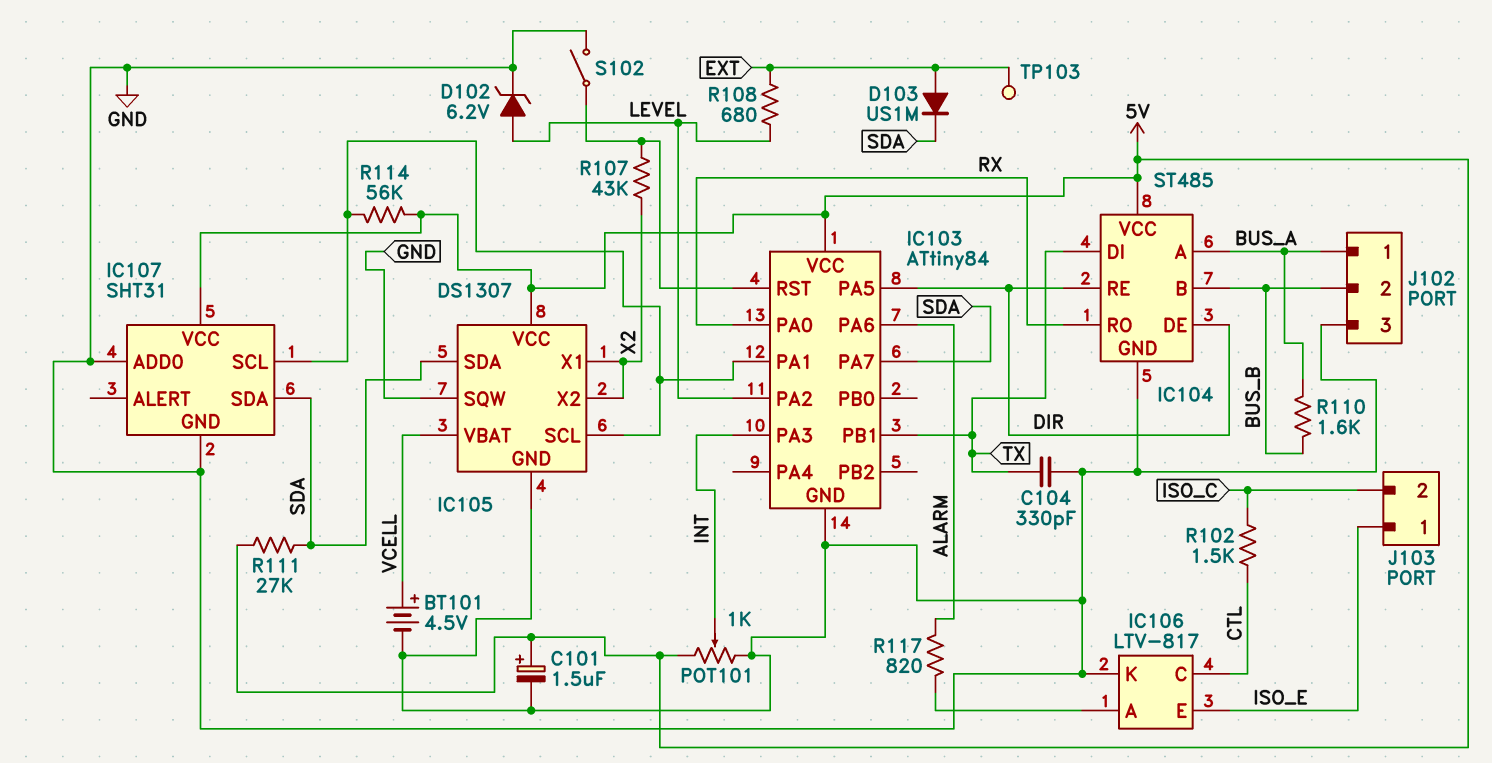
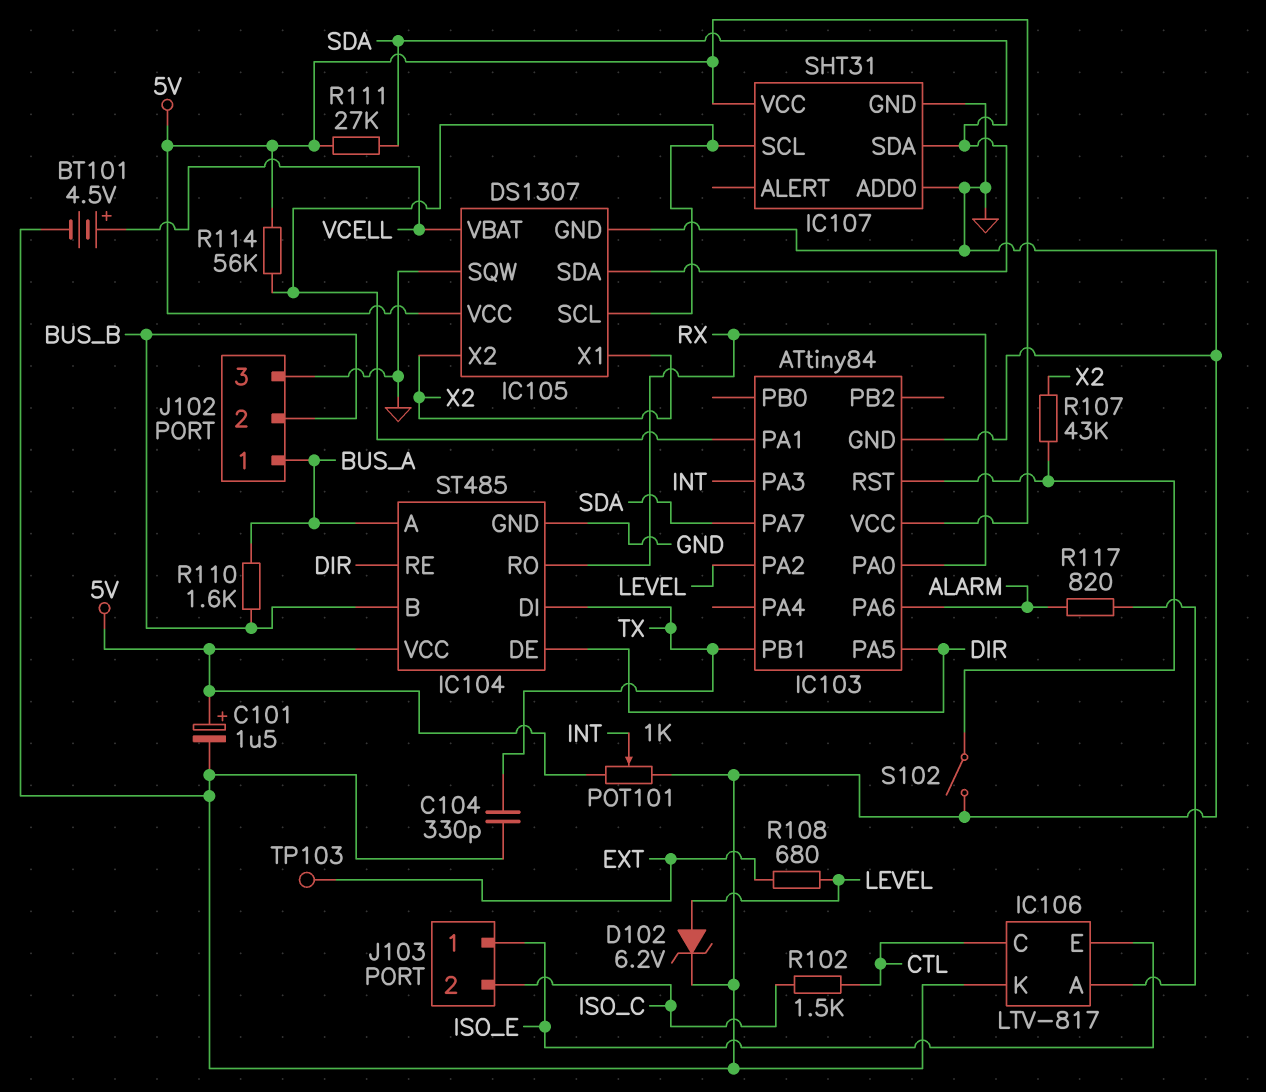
D103: diode US1M (A EXT, K SDA) -> none

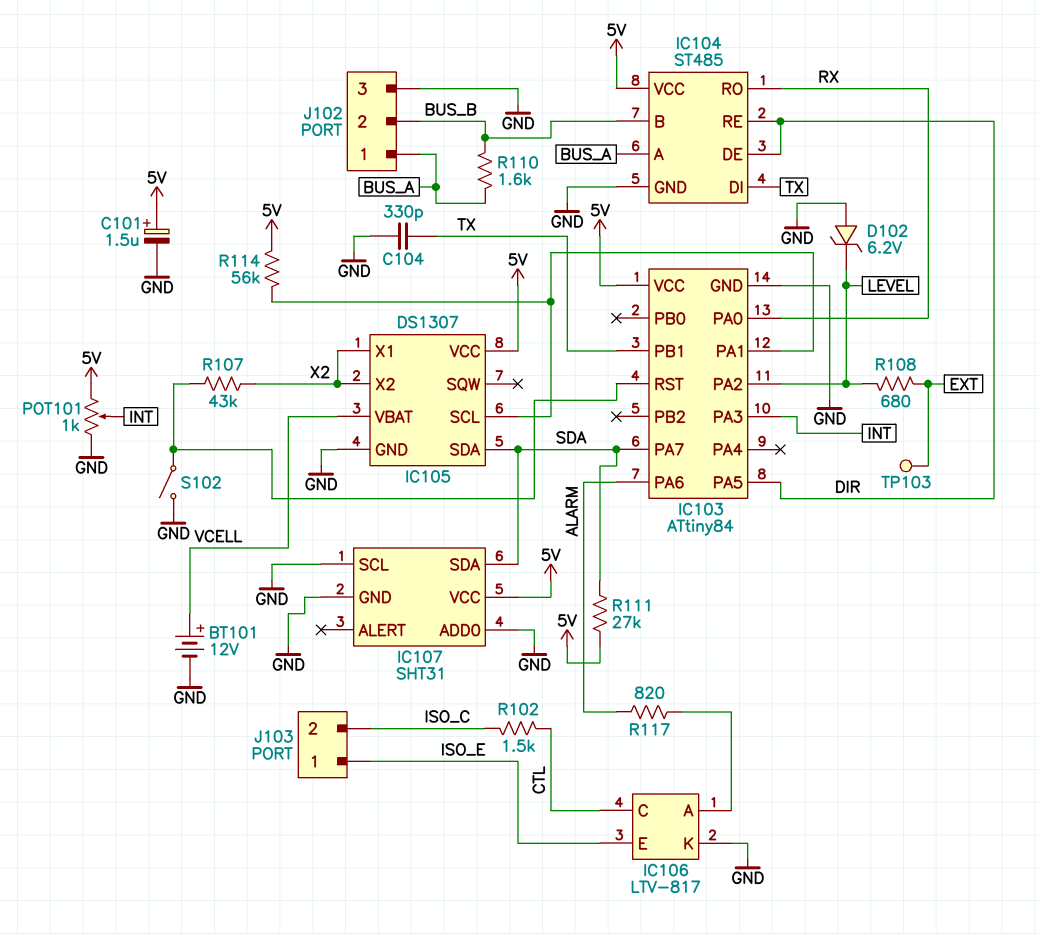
BT101: 4.5V (plus VCELL, minus GND) -> 12V (plus VCELL, minus GND)
D102: zener 6.2V (A LEVEL, K GND) -> zener 6.2V (A GND, K LEVEL)
IC105 pin SQW: GND -> none
IC107 pin SCL: IC103/PA1 -> GND

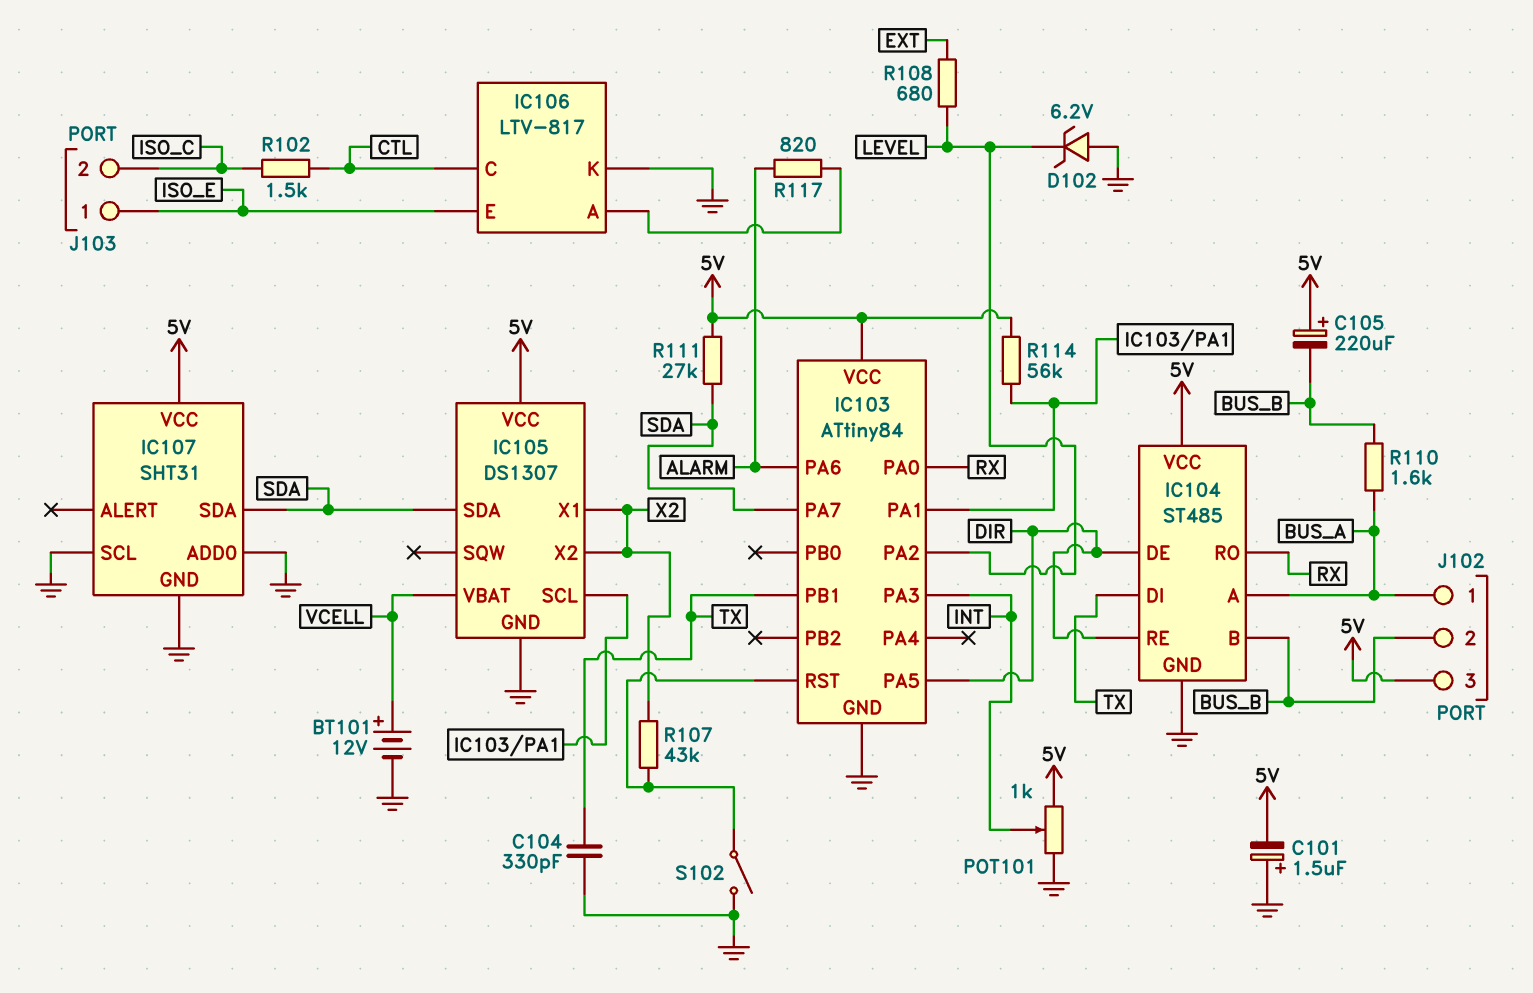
C101: 1.5uF (plus 5V, minus GND) -> 1.5uF (plus GND, minus 5V)
C105: none -> 220uF (plus 5V, minus BUS_B)
J102 pin 3: GND -> 5V
TP103: test point (EXT) -> none

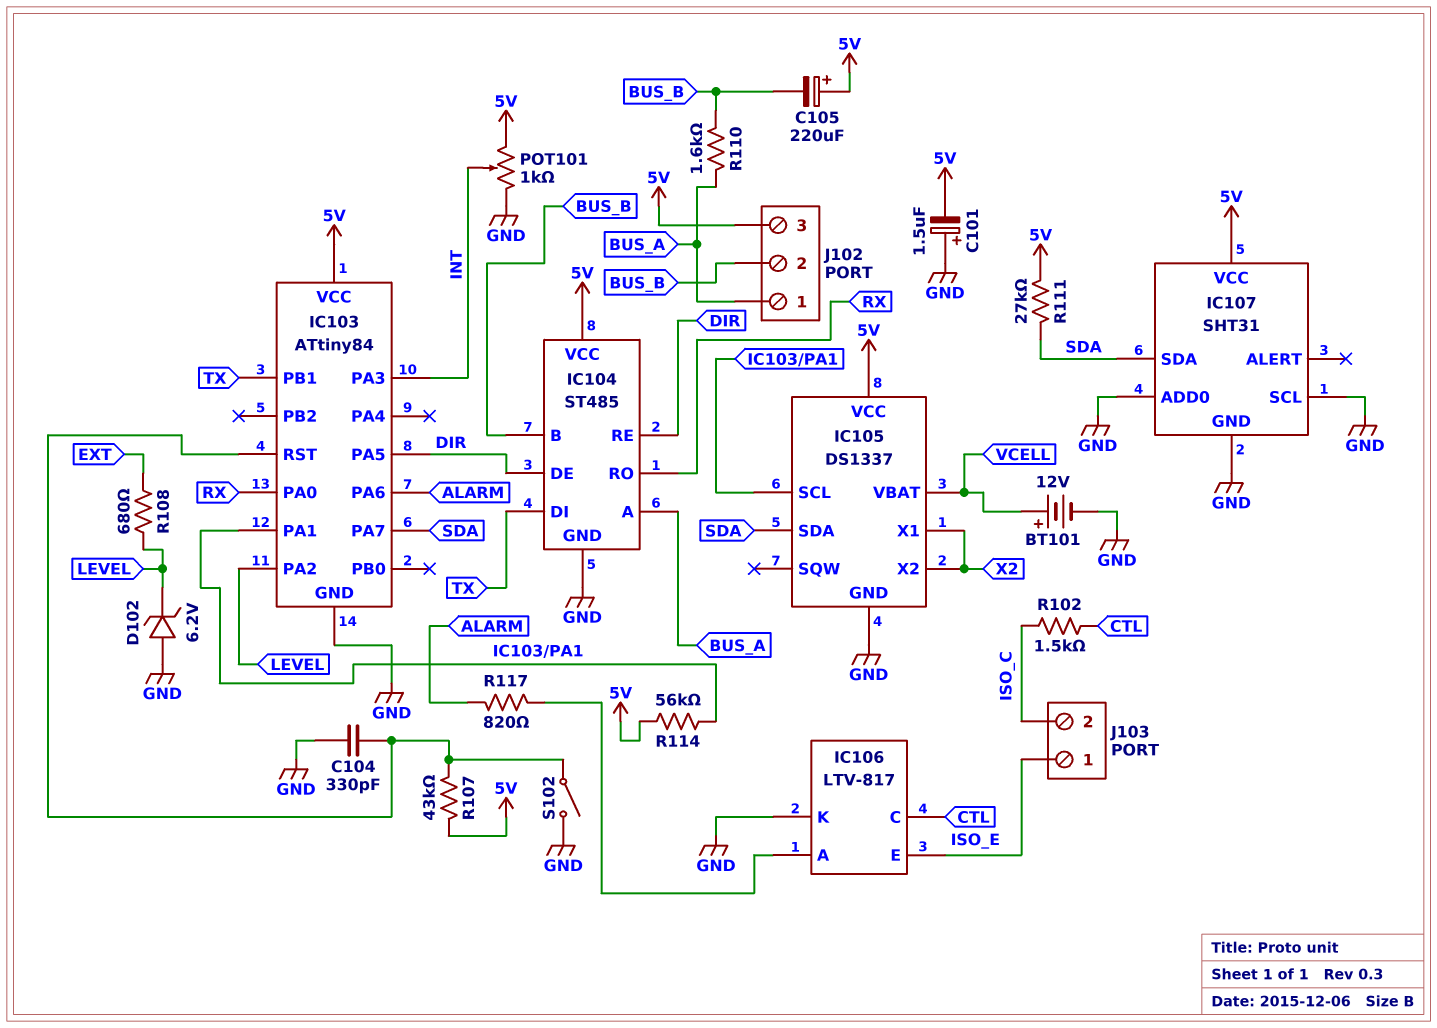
C104: 330pF (GND, TX) -> 330pF (GND, IC103/RST)
IC105: DS1307 -> DS1337
R107: 43k (IC103/RST, X2) -> 43k (5V, IC103/RST)

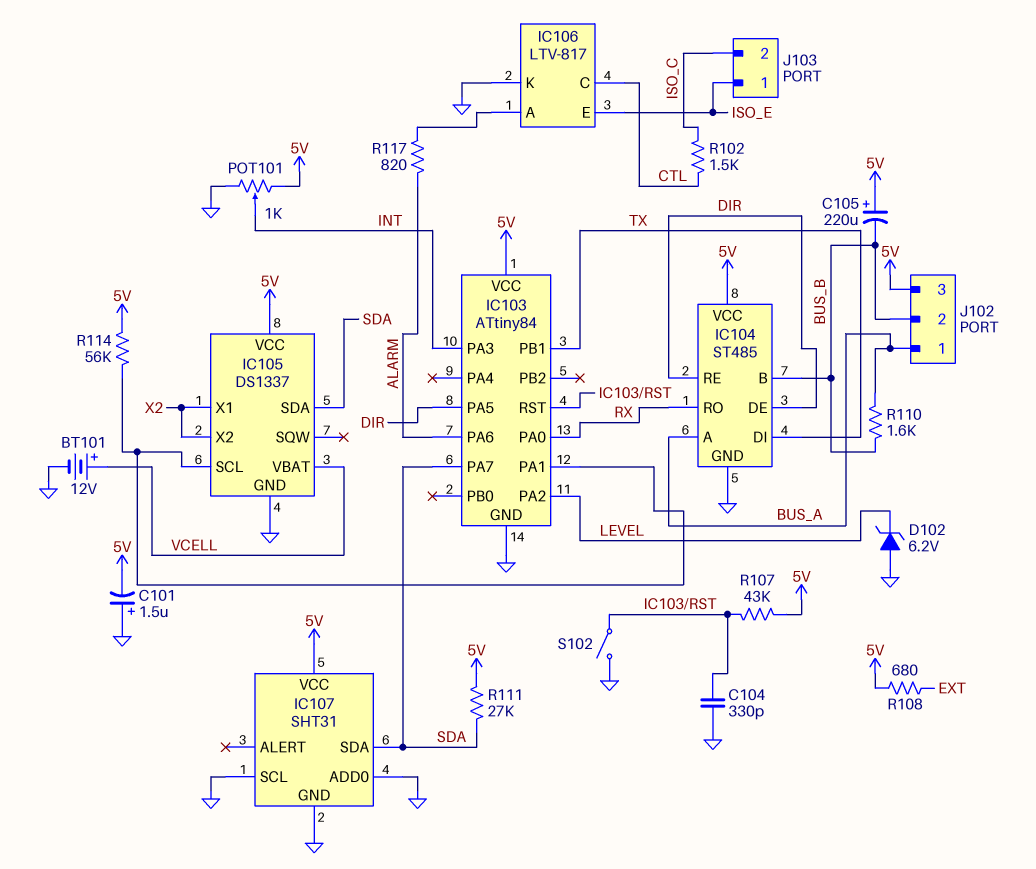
R108: 680 (EXT, LEVEL) -> 680 (5V, EXT)

